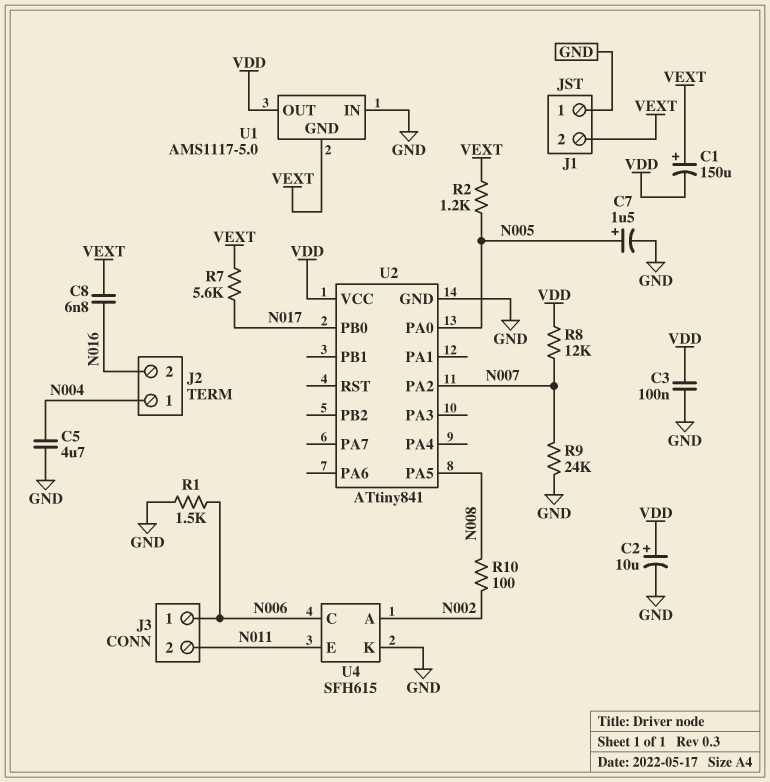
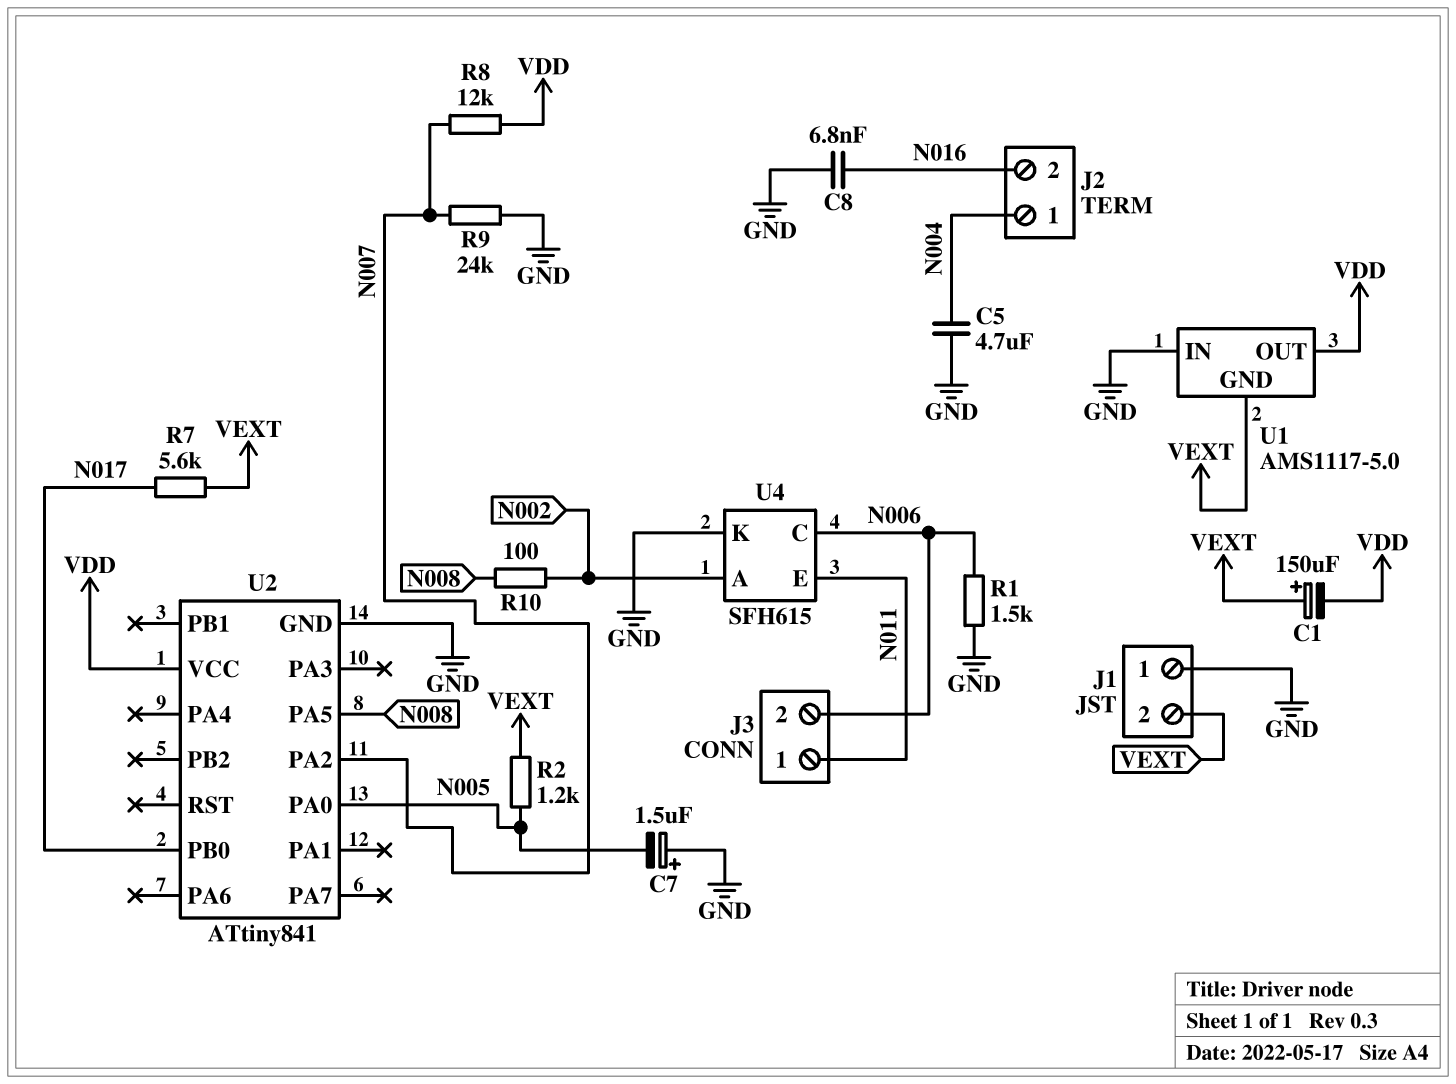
C2: 10uF (plus VDD, minus GND) -> none
C3: 100nF (GND, VDD) -> none
C7: 1.5uF (plus N005, minus GND) -> 1.5uF (plus GND, minus N005)
C8: 6.8nF (N016, VEXT) -> 6.8nF (GND, N016)
J3 pin 1: N006 -> N011
J3 pin 2: N011 -> N006

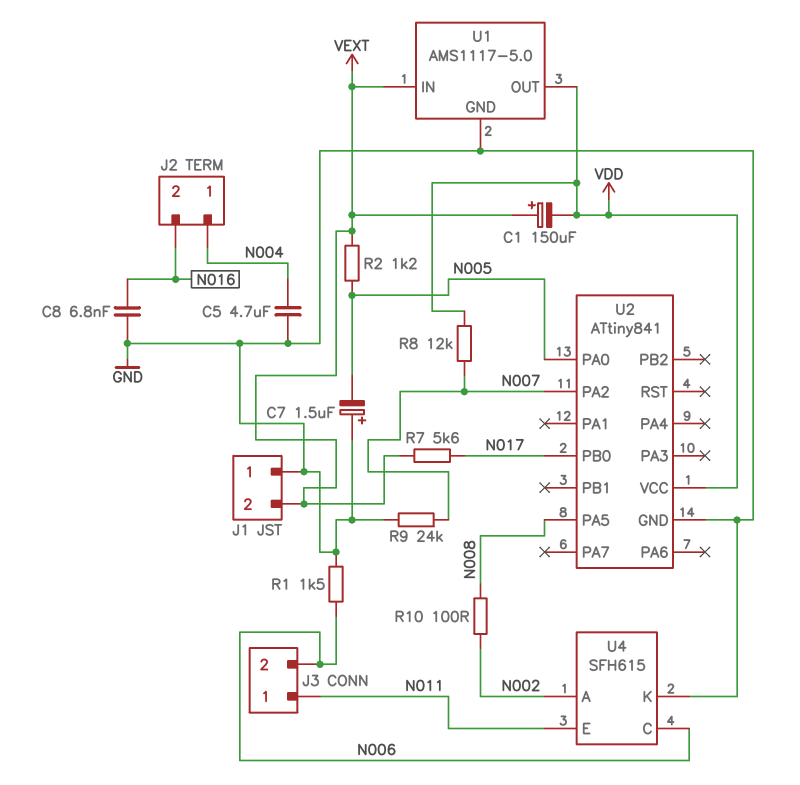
U1 pin GND: VEXT -> GND
U1 pin IN: GND -> VEXT

